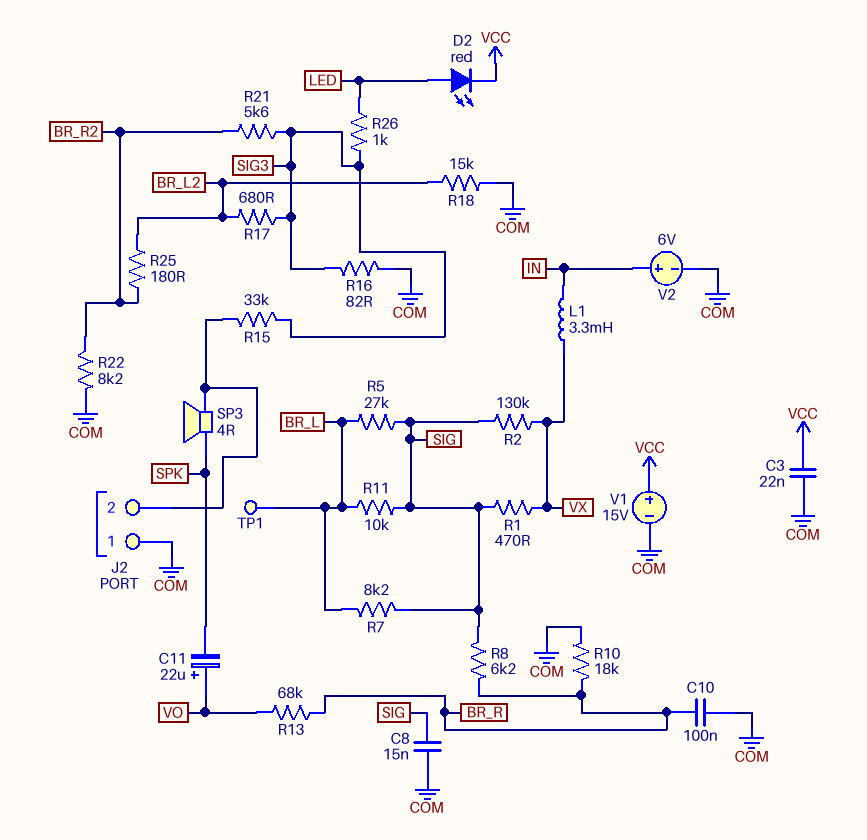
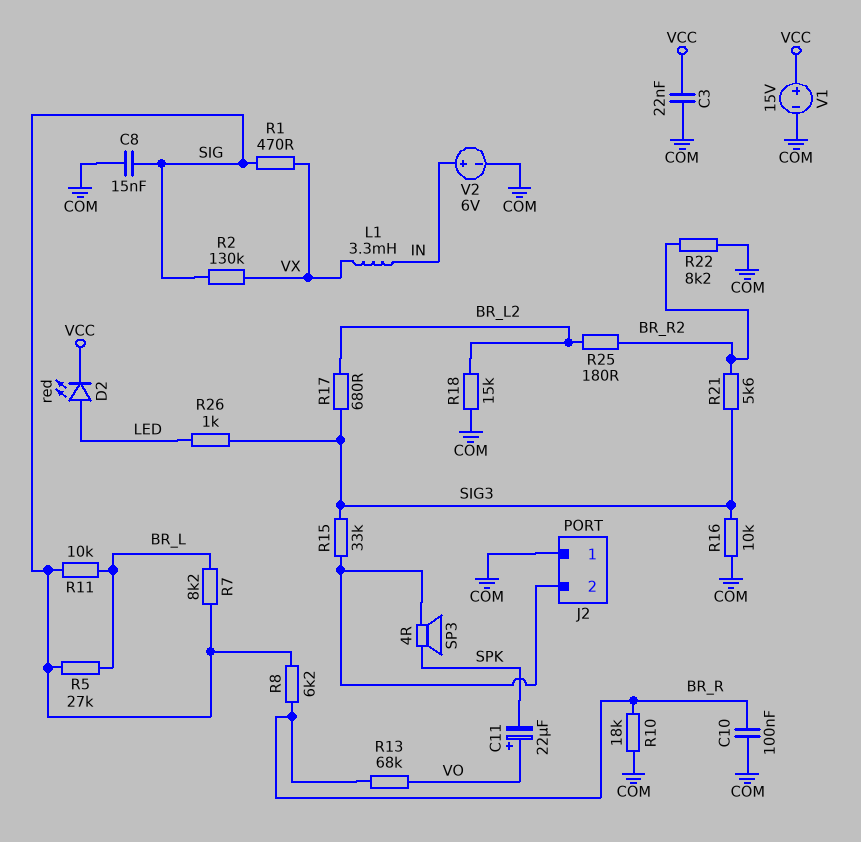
R16: 82 (COM, SIG3) -> 10k (COM, SIG3)
TP1: test point (BR_L) -> none

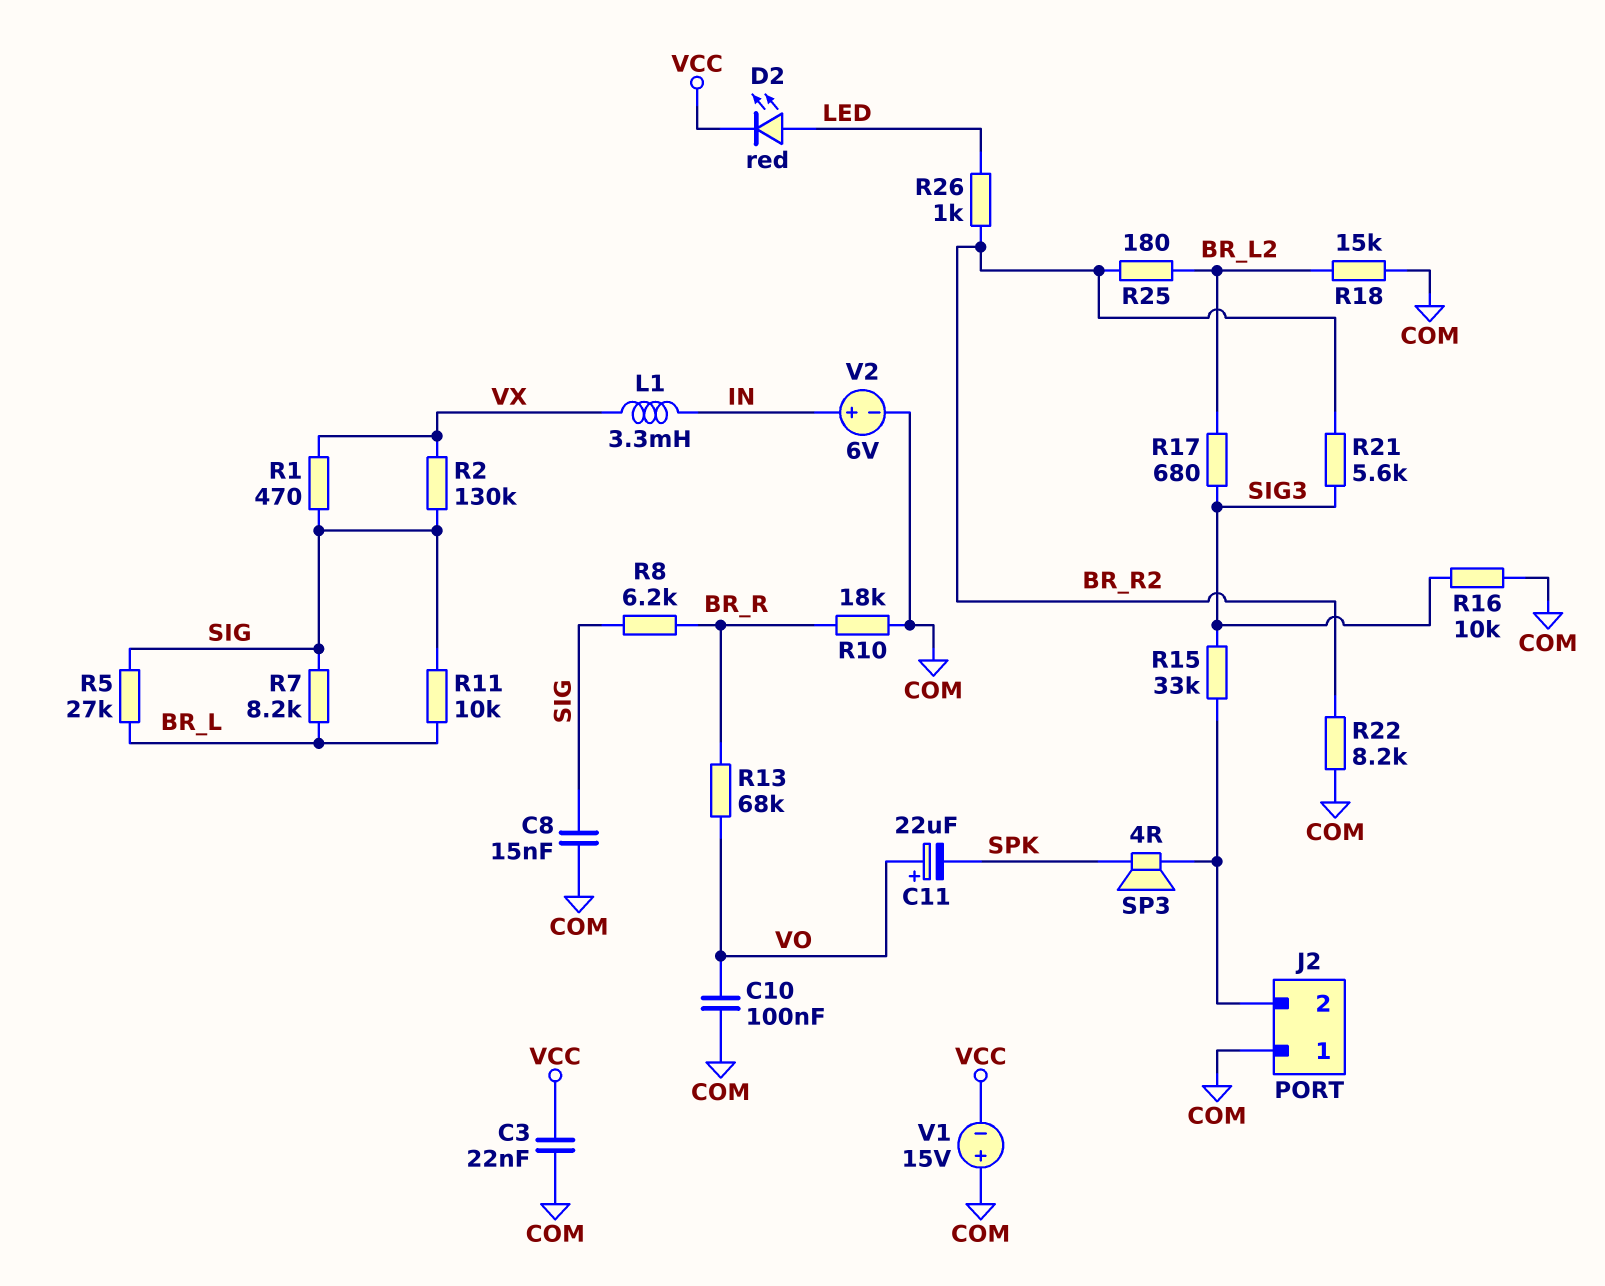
C10: 100nF (BR_R, COM) -> 100nF (COM, VO)
R26: 1k (LED, SIG3) -> 1k (BR_R2, LED)
V1: 15V (plus VCC, minus COM) -> 15V (plus COM, minus VCC)

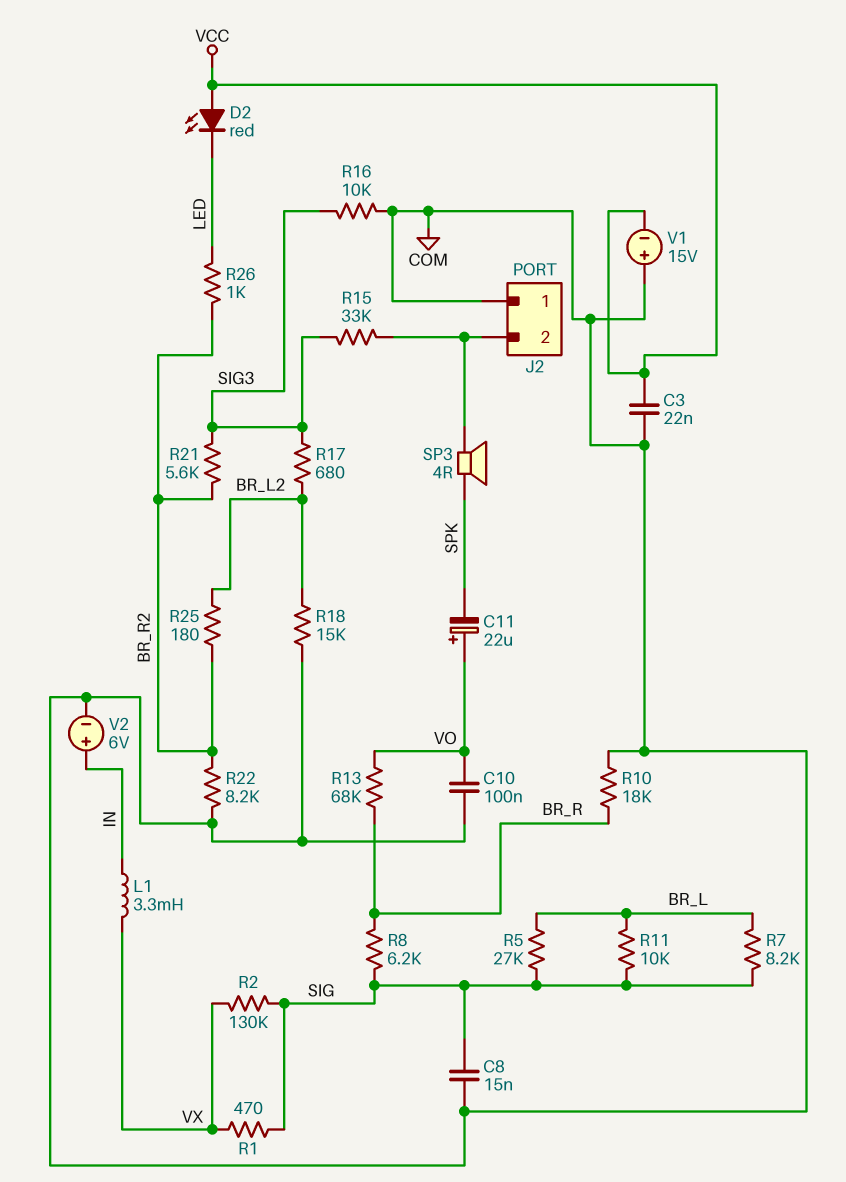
D2: LED red (A LED, K VCC) -> LED red (A VCC, K LED)

